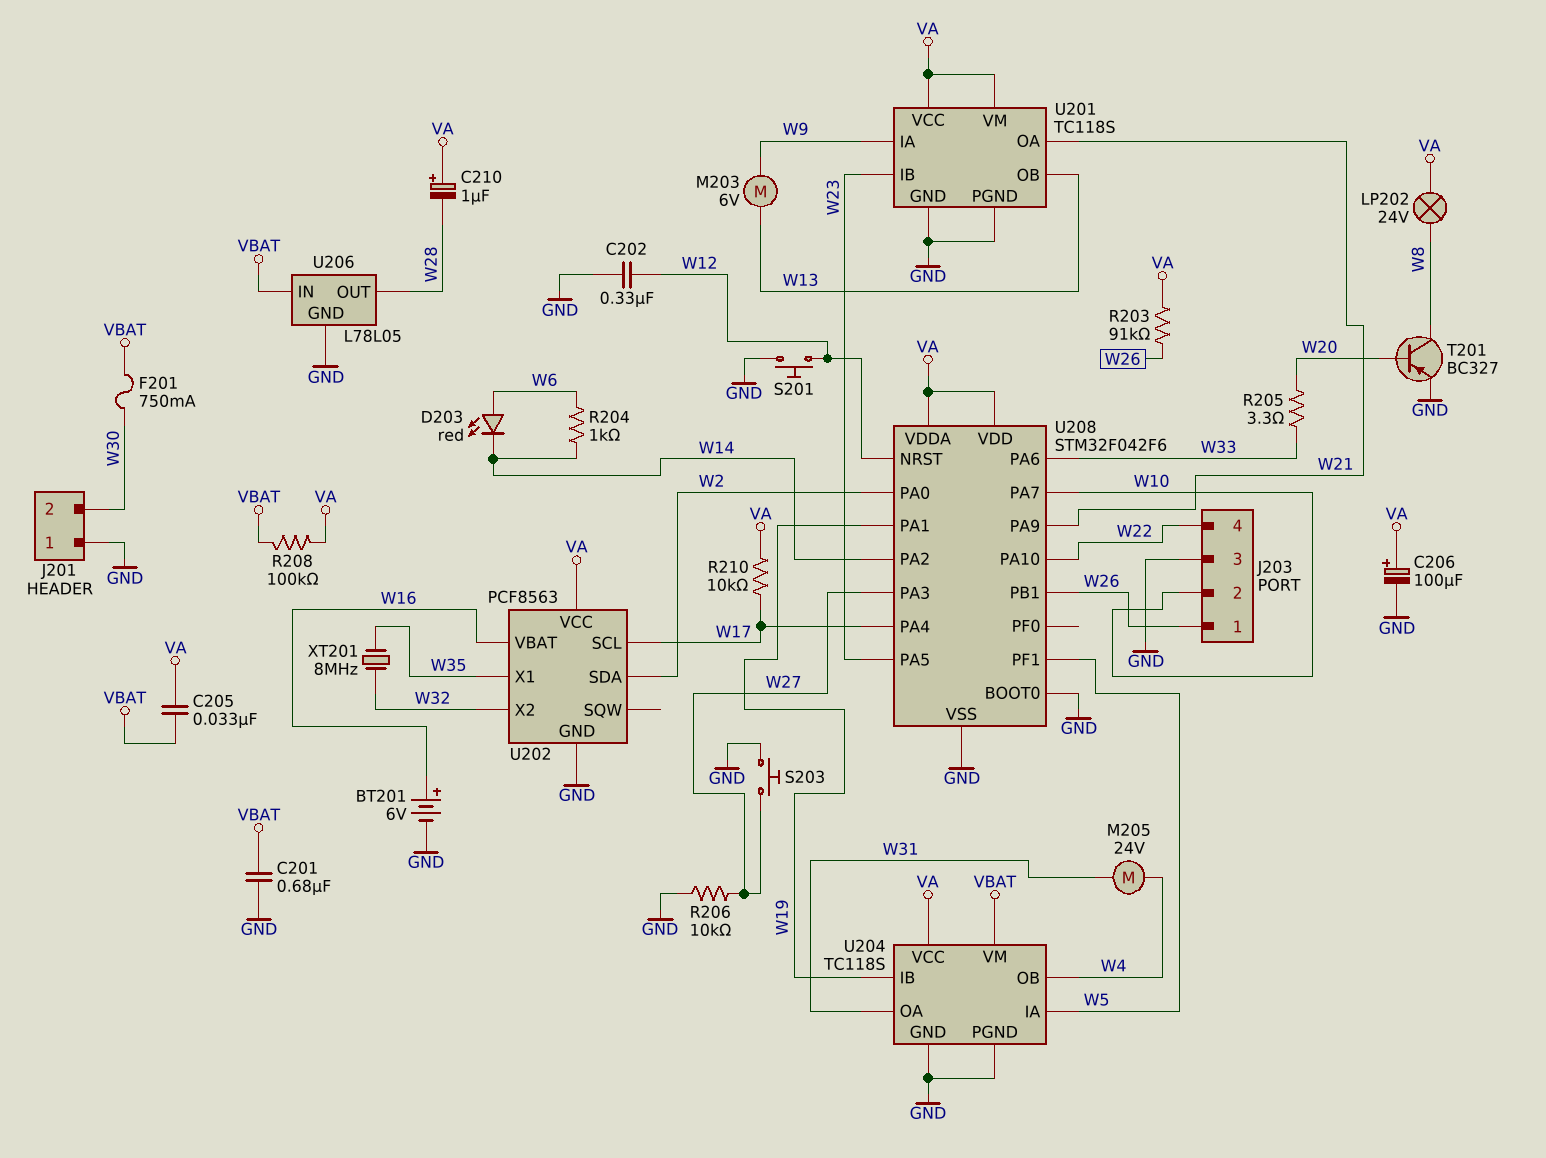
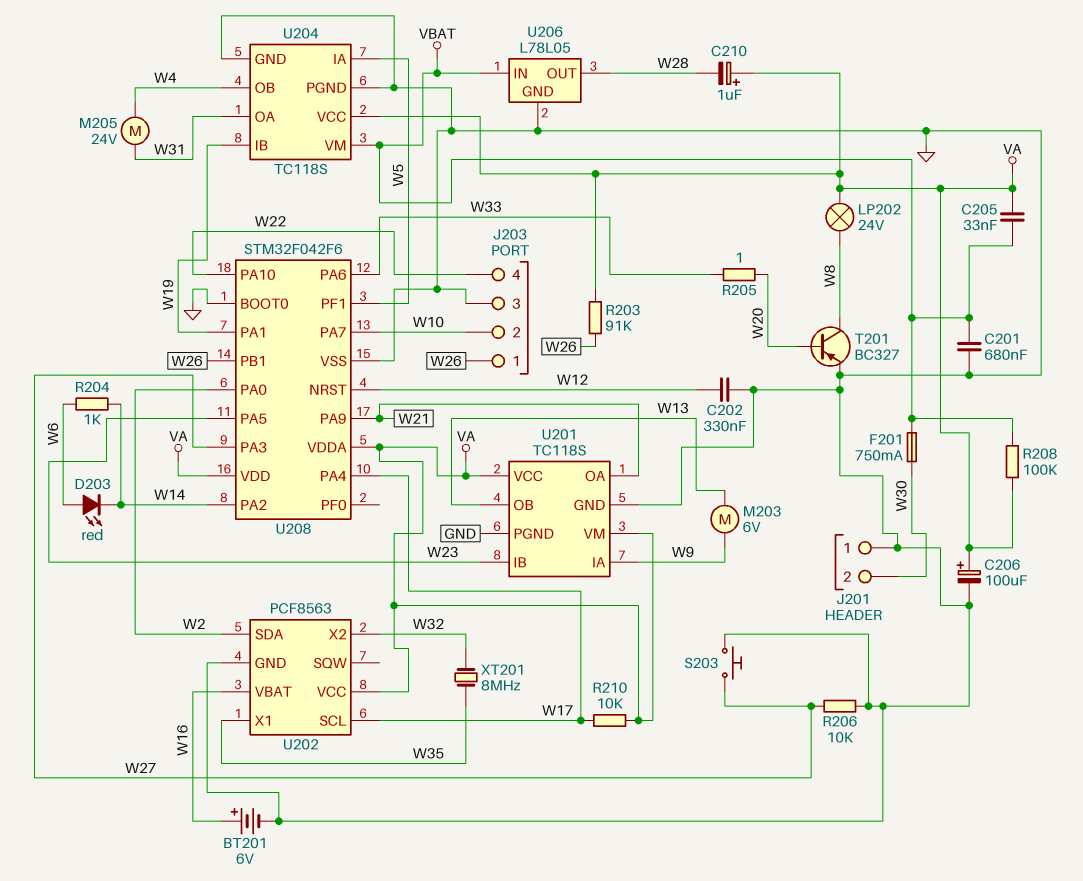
R205: 3.3 (W20, W33) -> 1 (W20, W33)
S201: button (GND, W12) -> none

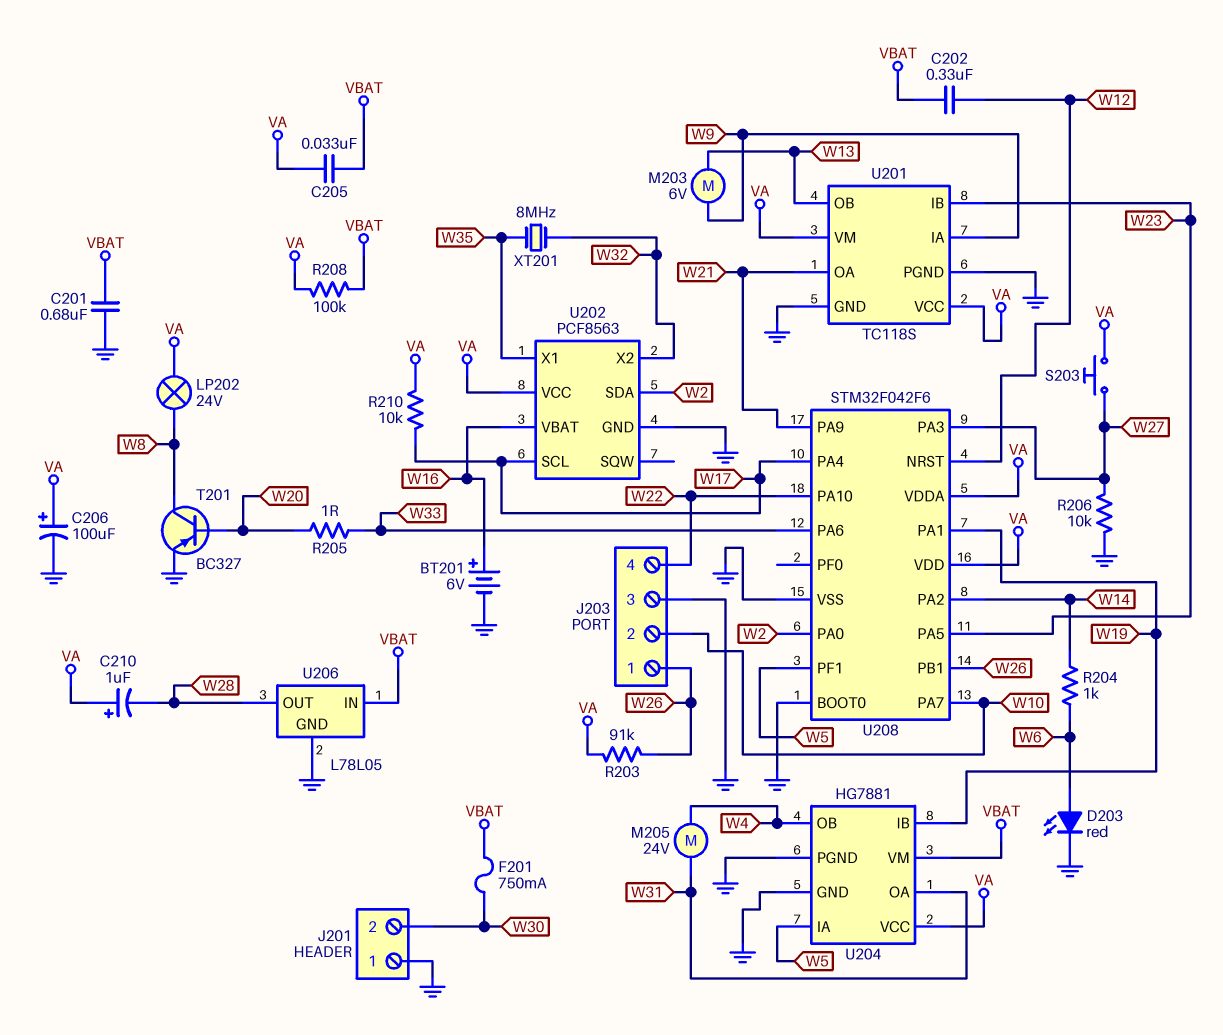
C202: 330nF (GND, W12) -> 330nF (VBAT, W12)
D203: LED red (A W6, K W14) -> LED red (A W6, K GND)
S203: button (GND, W27) -> button (VA, W27)
U204: TC118S -> HG7881

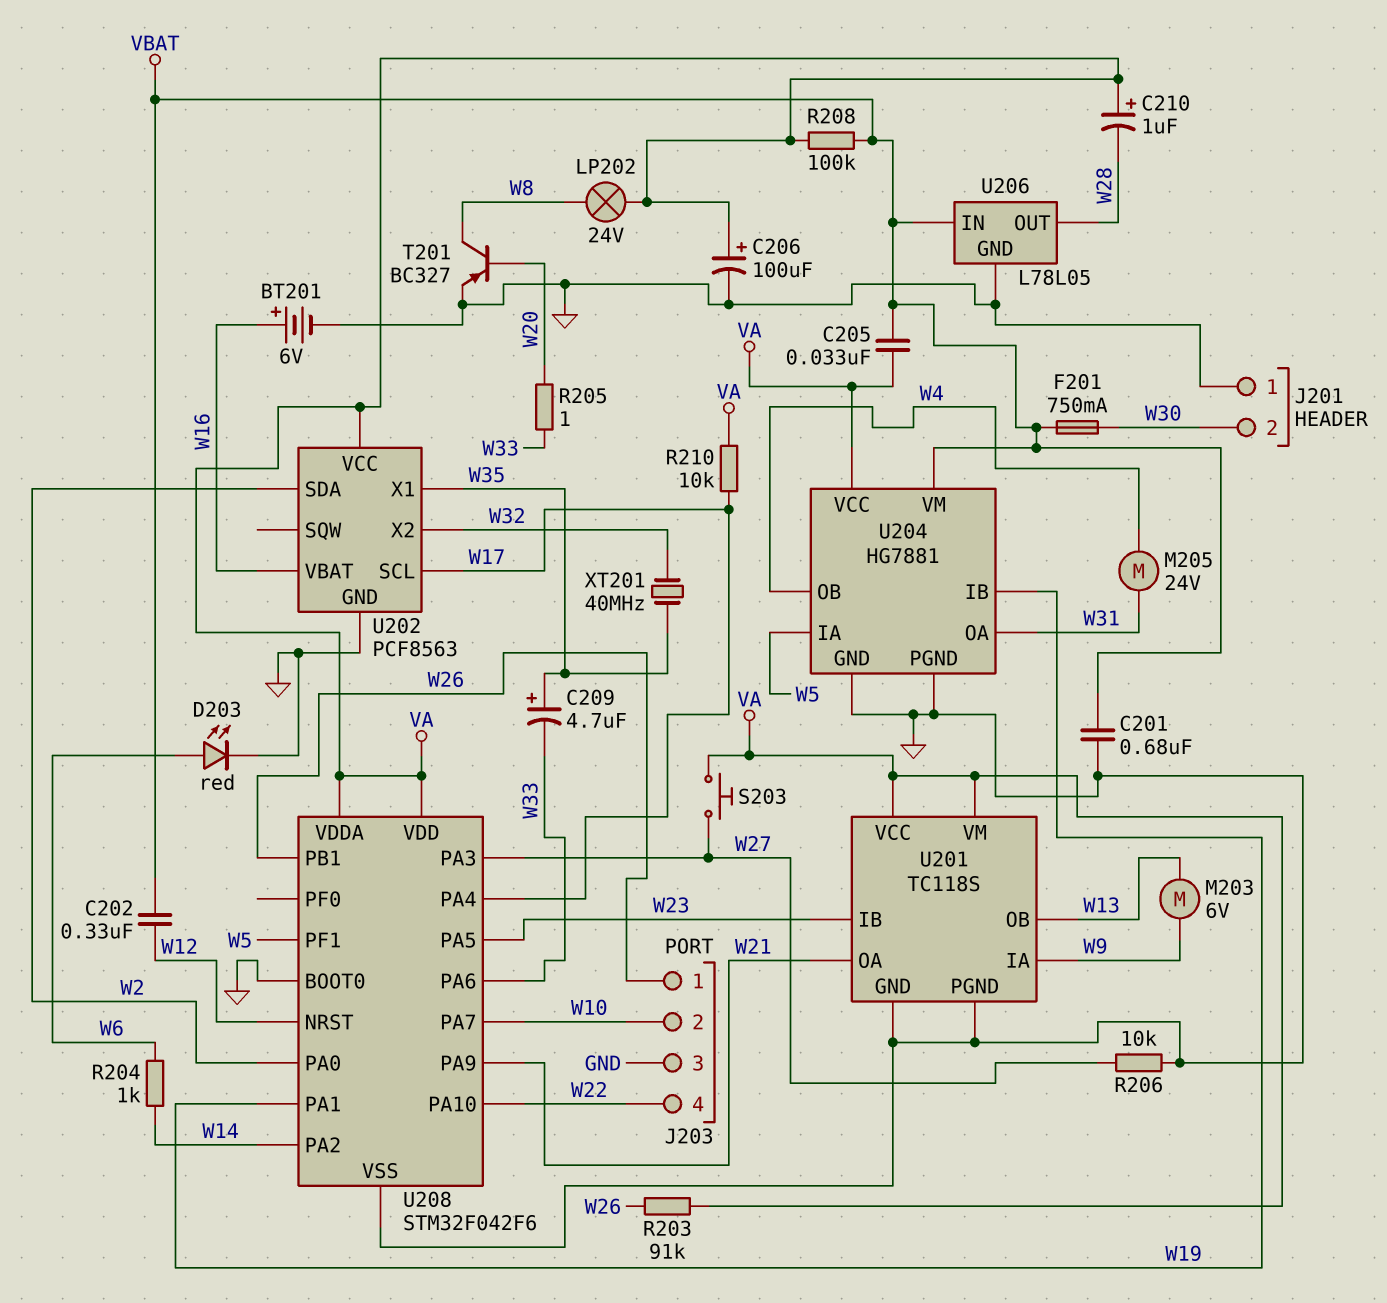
C209: none -> 4.7uF (plus W35, minus W33)
XT201: 8MHz (W32, W35) -> 40MHz (W32, W35)

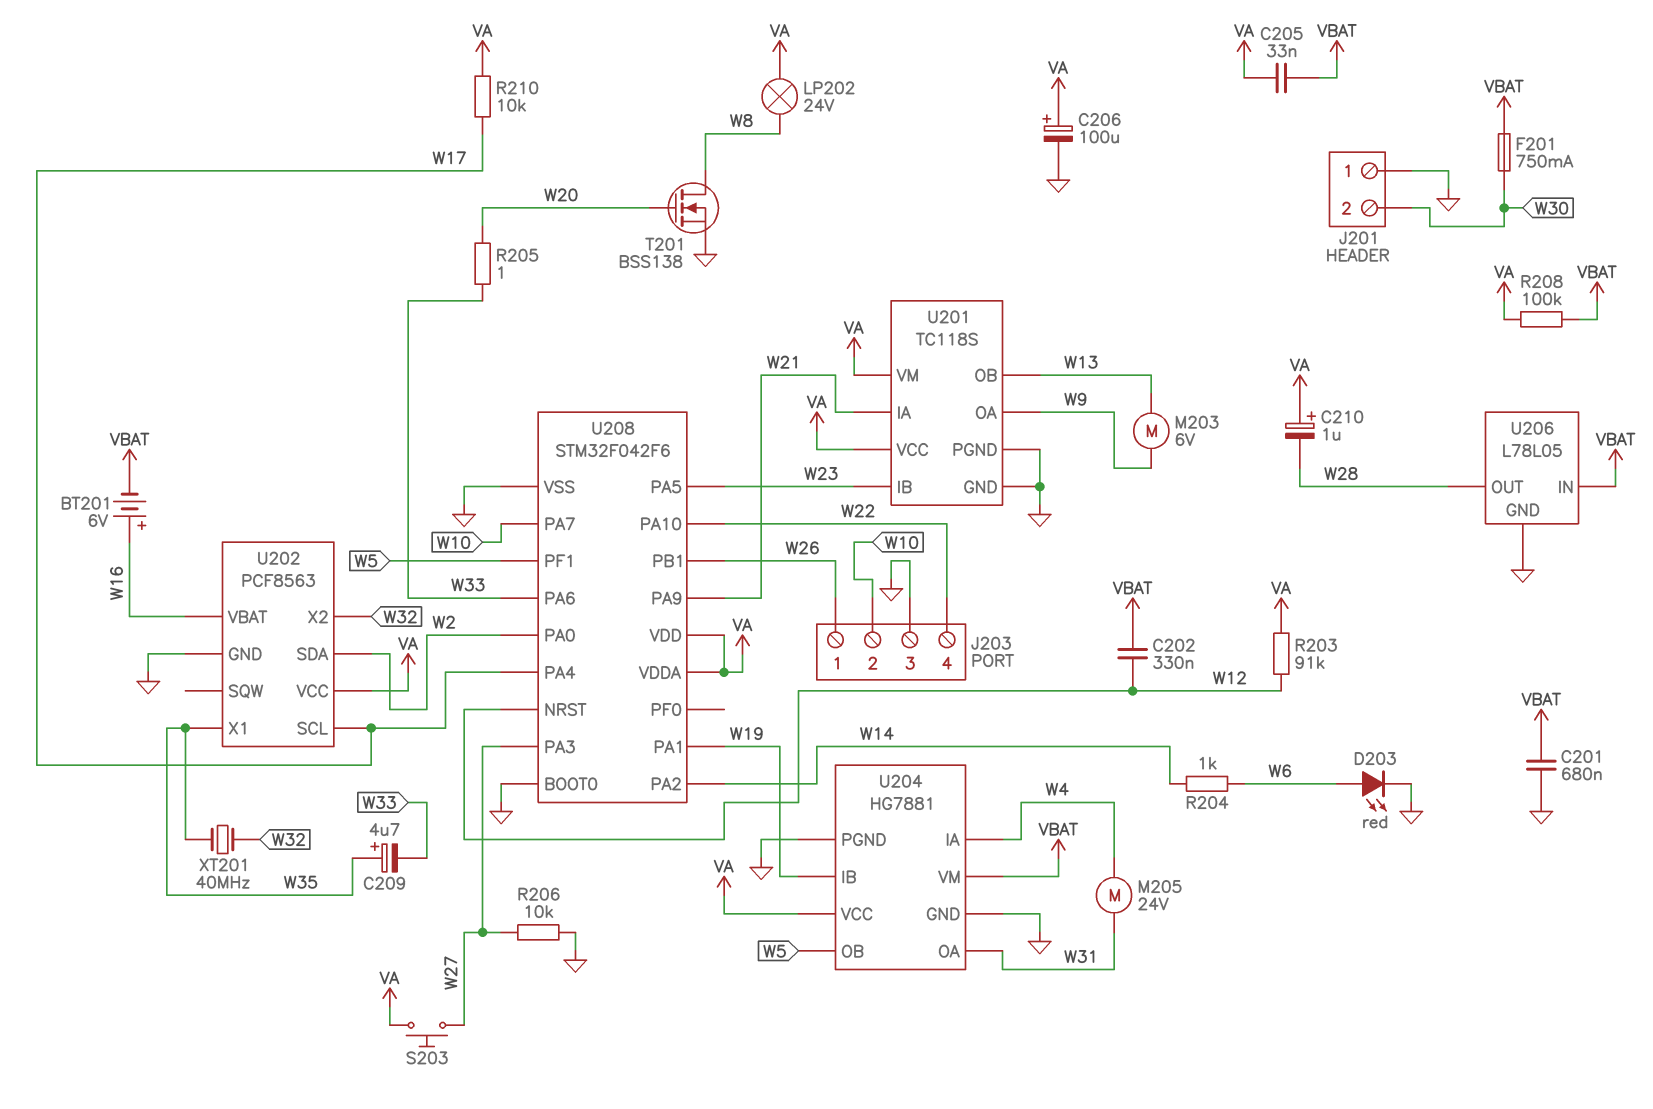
BT201: 6V (plus W16, minus GND) -> 6V (plus W16, minus VBAT)
R203: 91k (VA, W26) -> 91k (VA, W12)
T201: PNP BC327 (B W20, C W8, E GND) -> NMOS BSS138 (G W20, D W8, S GND)
U201 pin IA: W9 -> W21
U201 pin OA: W21 -> W9
U204 pin IA: W5 -> W4
U204 pin OB: W4 -> W5

